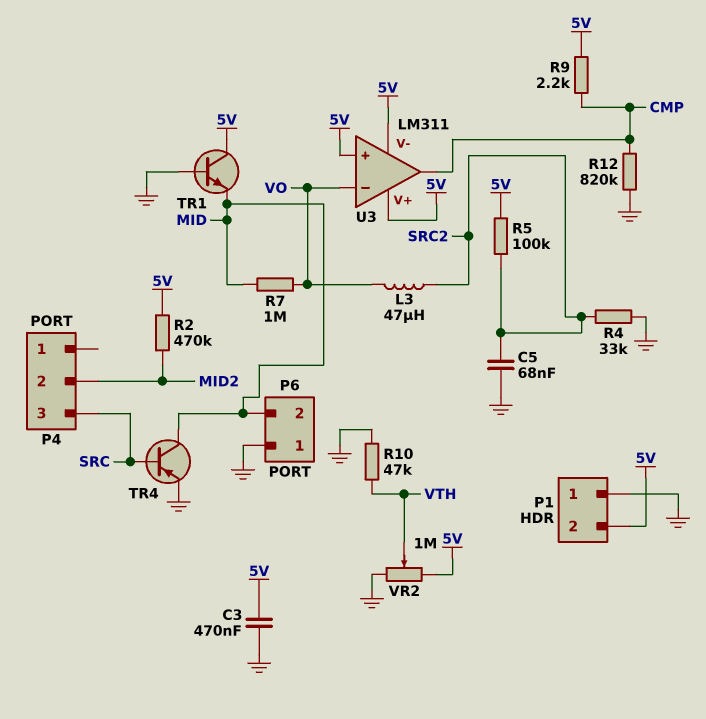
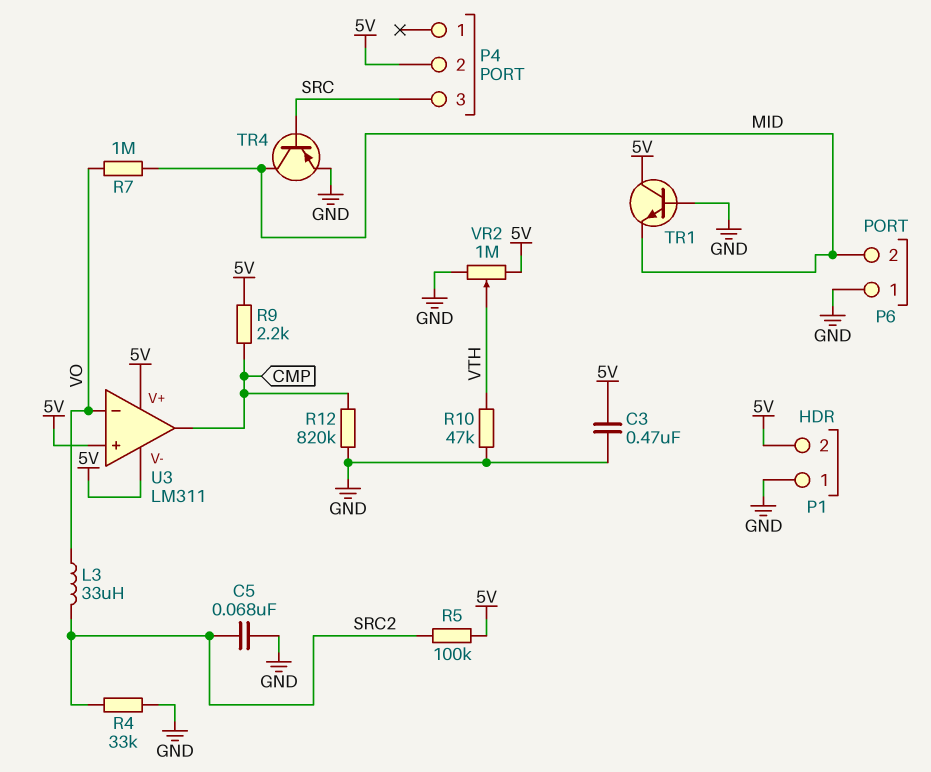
L3: 47uH (SRC2, VO) -> 33uH (SRC2, VO)
P4 pin 2: MID2 -> 5V
R2: 470k (5V, MID2) -> none

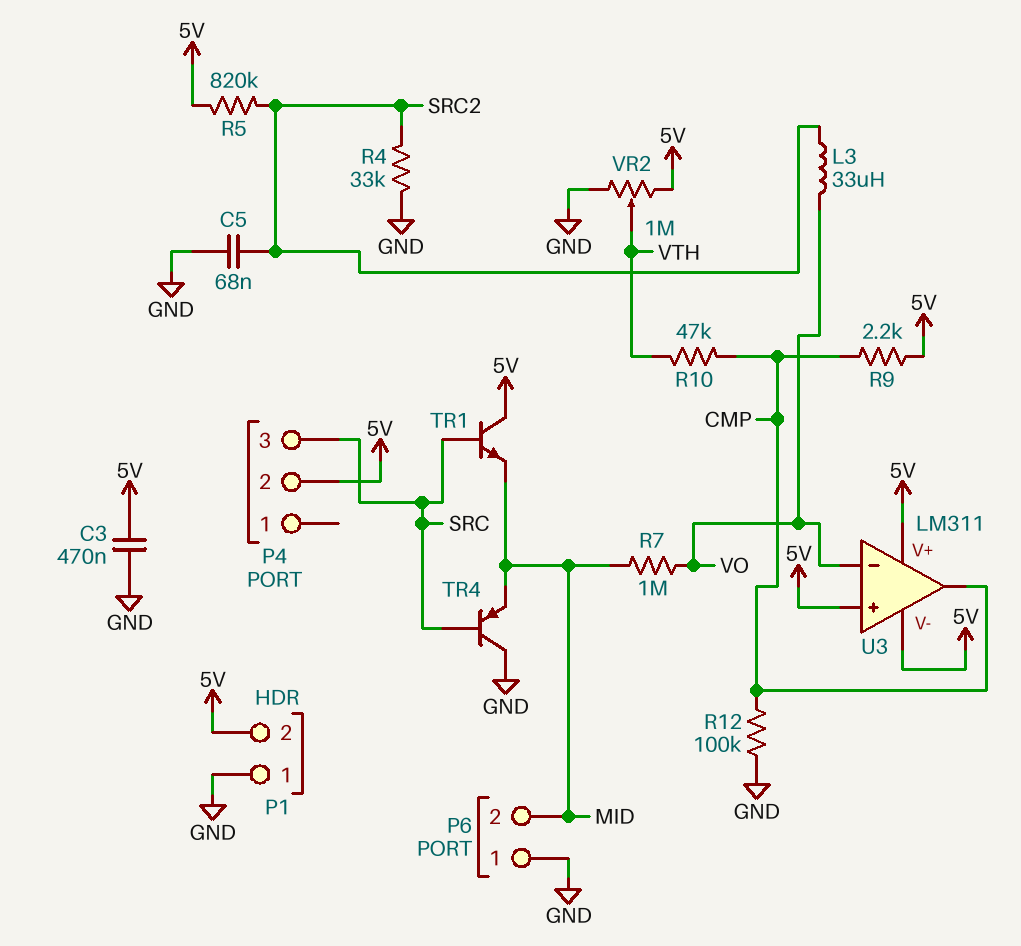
R5: 100k (5V, SRC2) -> 820k (5V, SRC2)
R10: 47k (GND, VTH) -> 47k (CMP, VTH)
R12: 820k (CMP, GND) -> 100k (CMP, GND)
TR1: NPN (B GND, C 5V, E MID) -> NPN (B SRC, C 5V, E MID)
TR4: PNP (B SRC, C MID, E GND) -> PNP (B SRC, C GND, E MID)

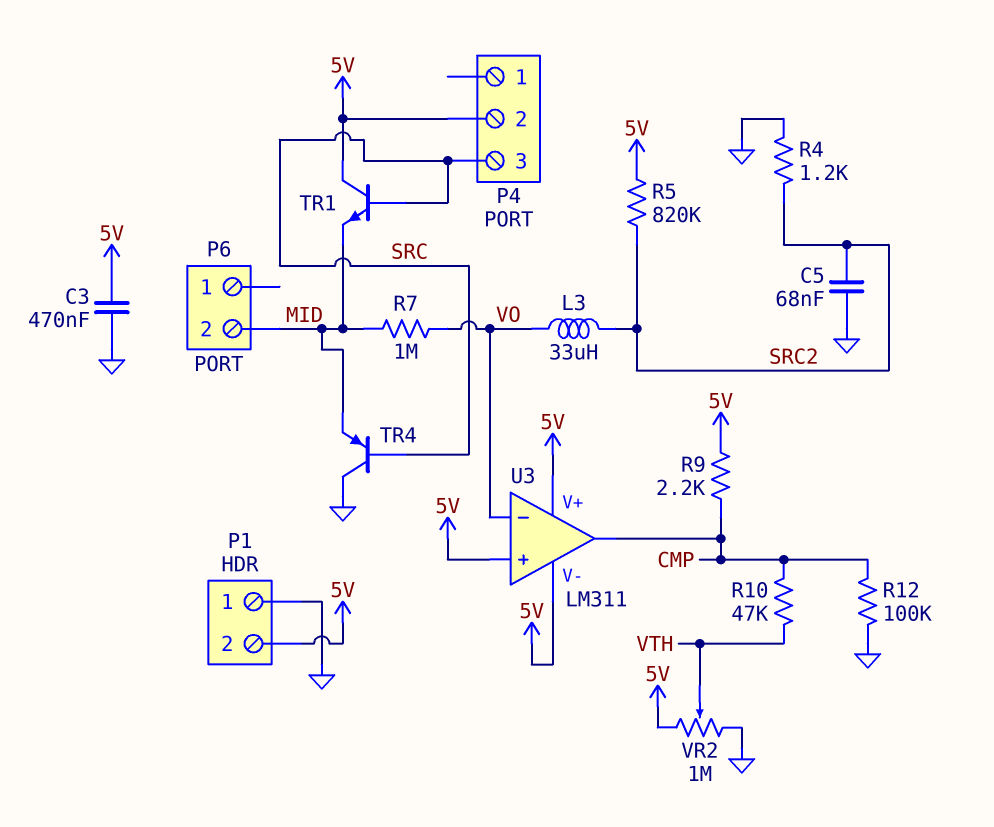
P6 pin 1: GND -> none
R4: 33k (GND, SRC2) -> 1.2k (GND, SRC2)

